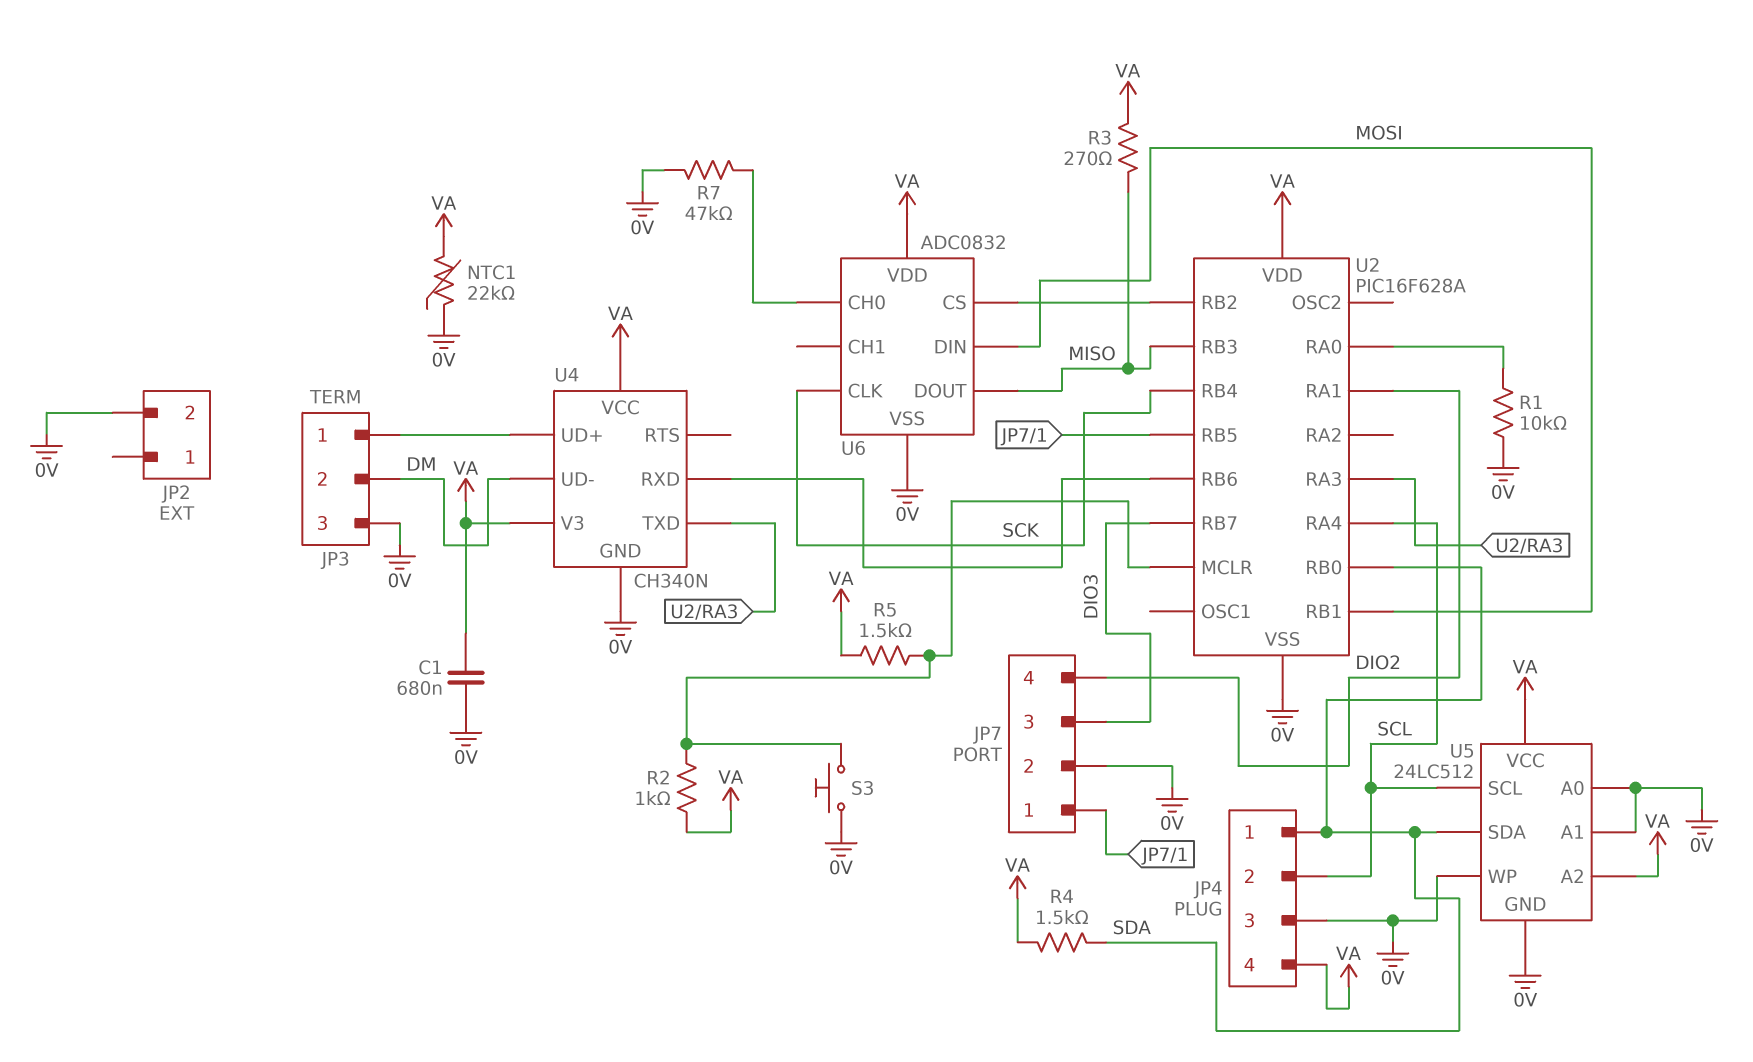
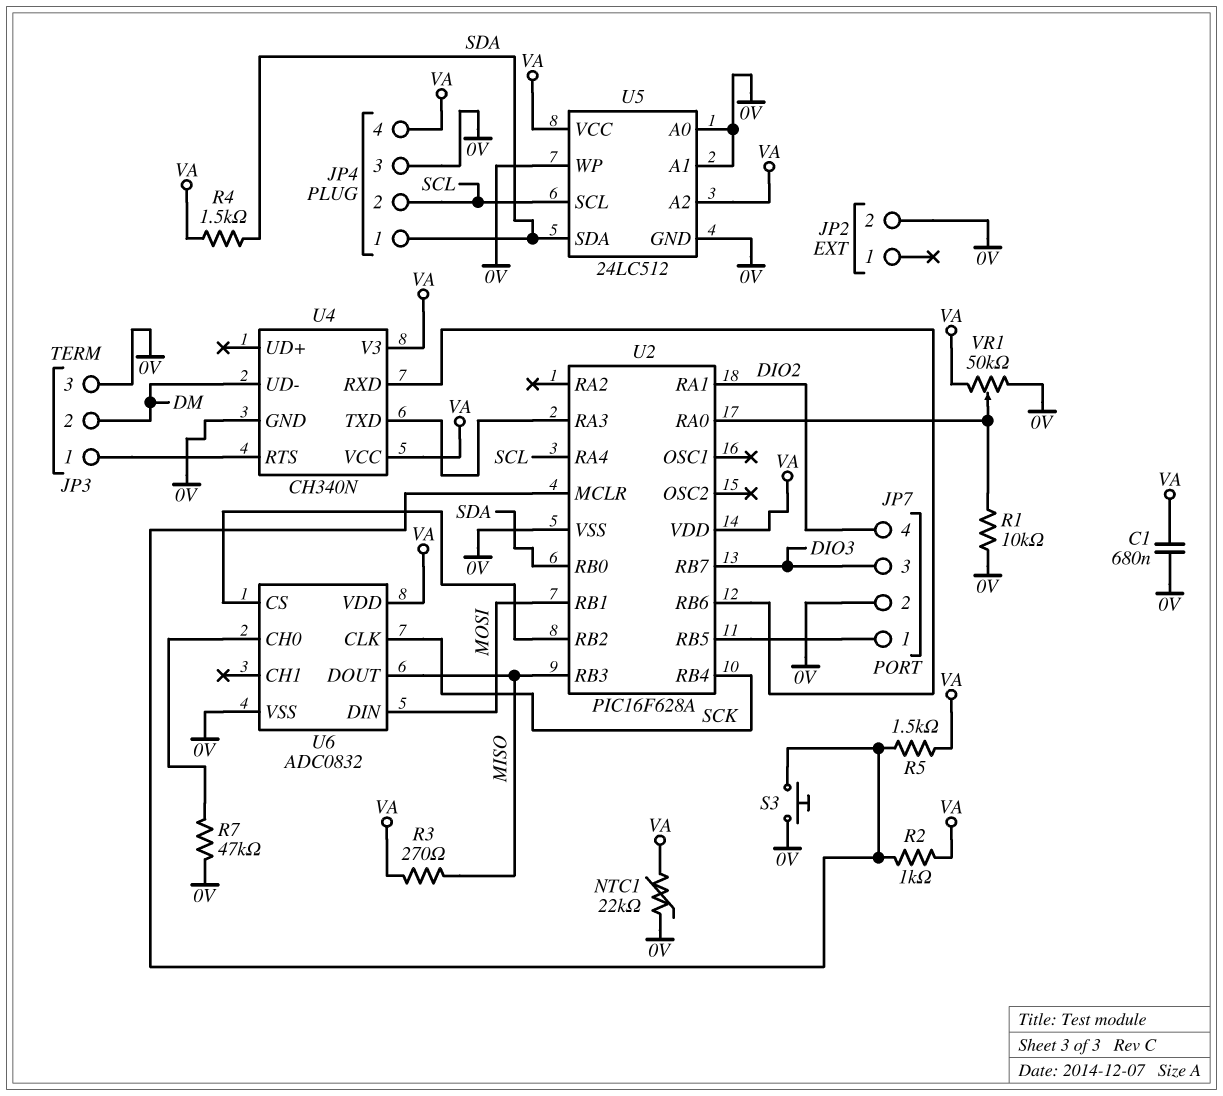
U4 pin RTS: none -> JP3/1
U4 pin UD+: JP3/1 -> none
VR1: none -> 50k (0V, VA, wiper U2/RA0)

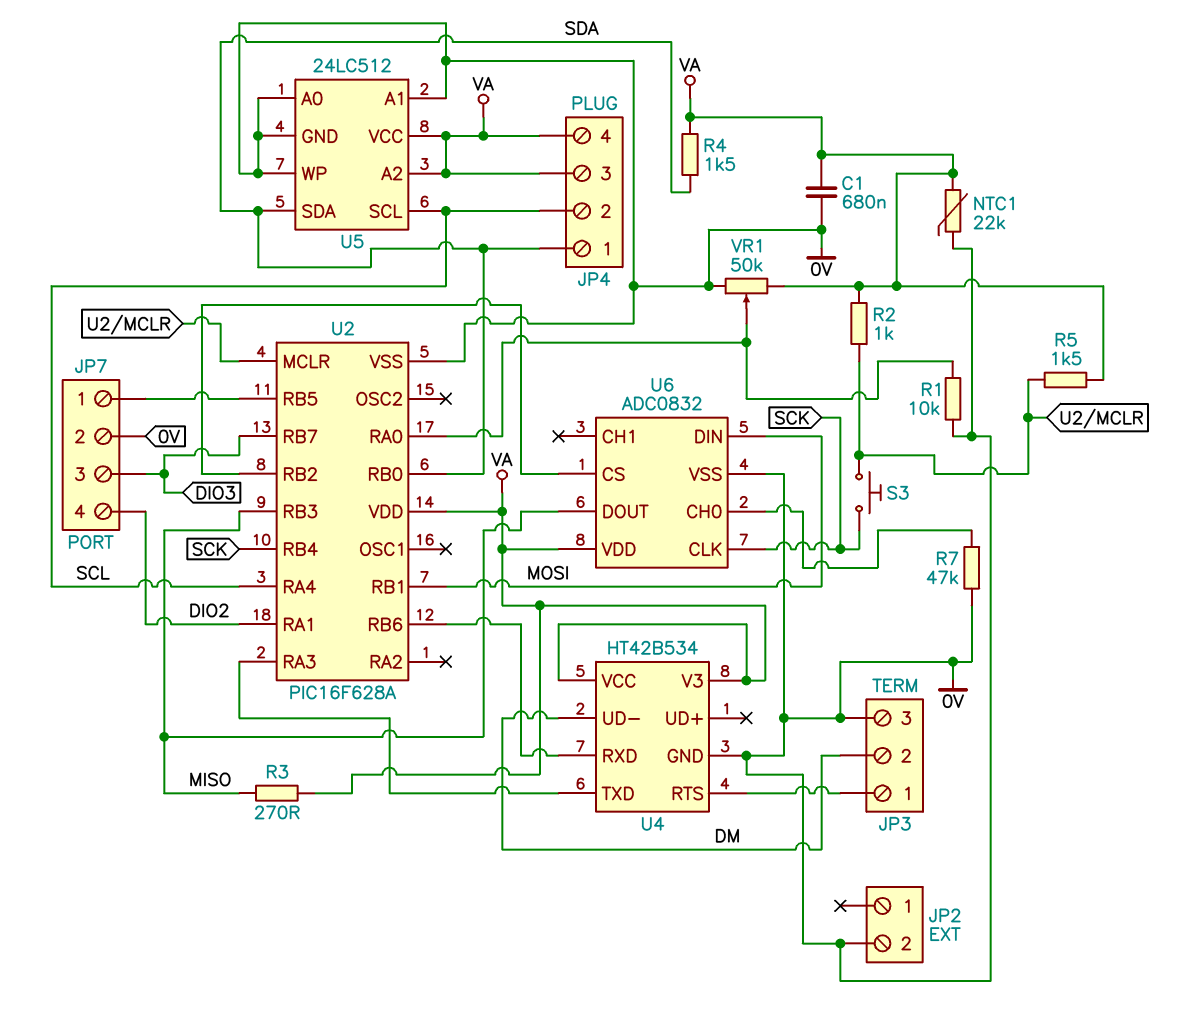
JP4 pin 3: 0V -> VA
S3: button (0V, U2/MCLR) -> button (SCK, U2/MCLR)
U4: CH340N -> HT42B534

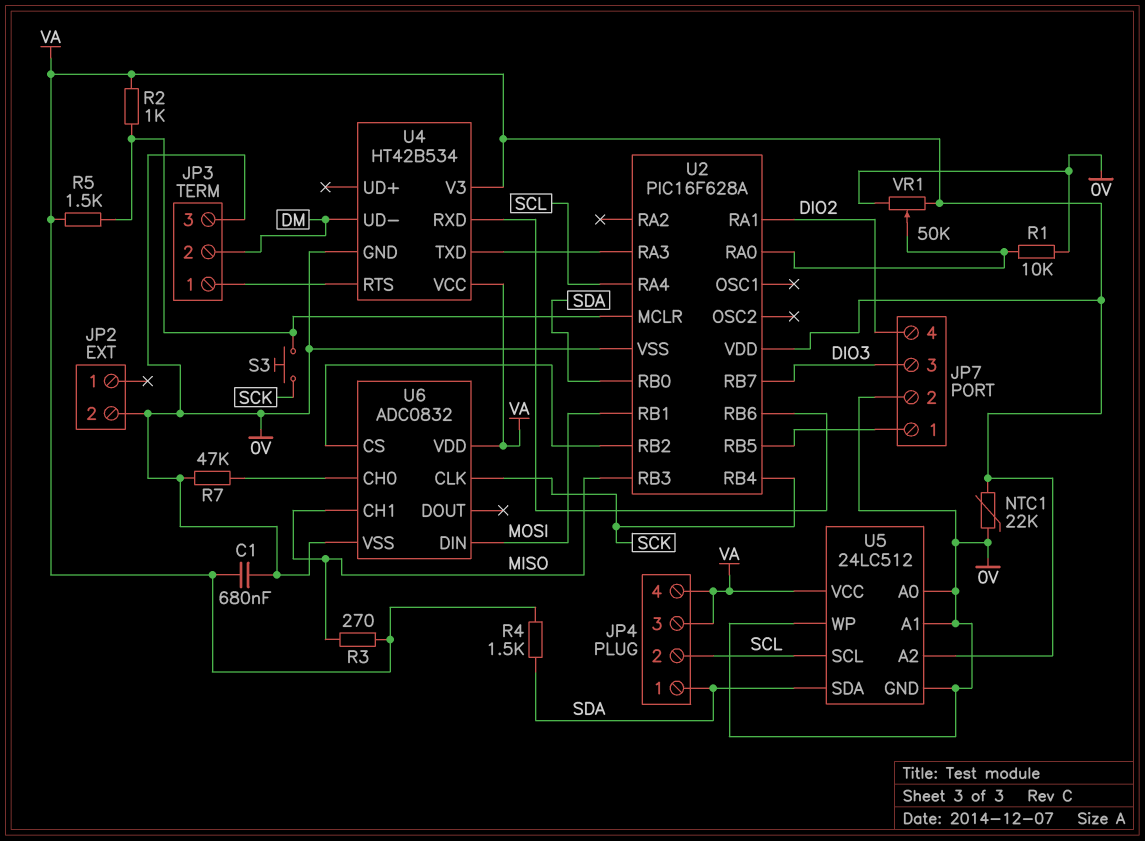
U6 pin CH1: none -> MISO
U6 pin DOUT: MISO -> none

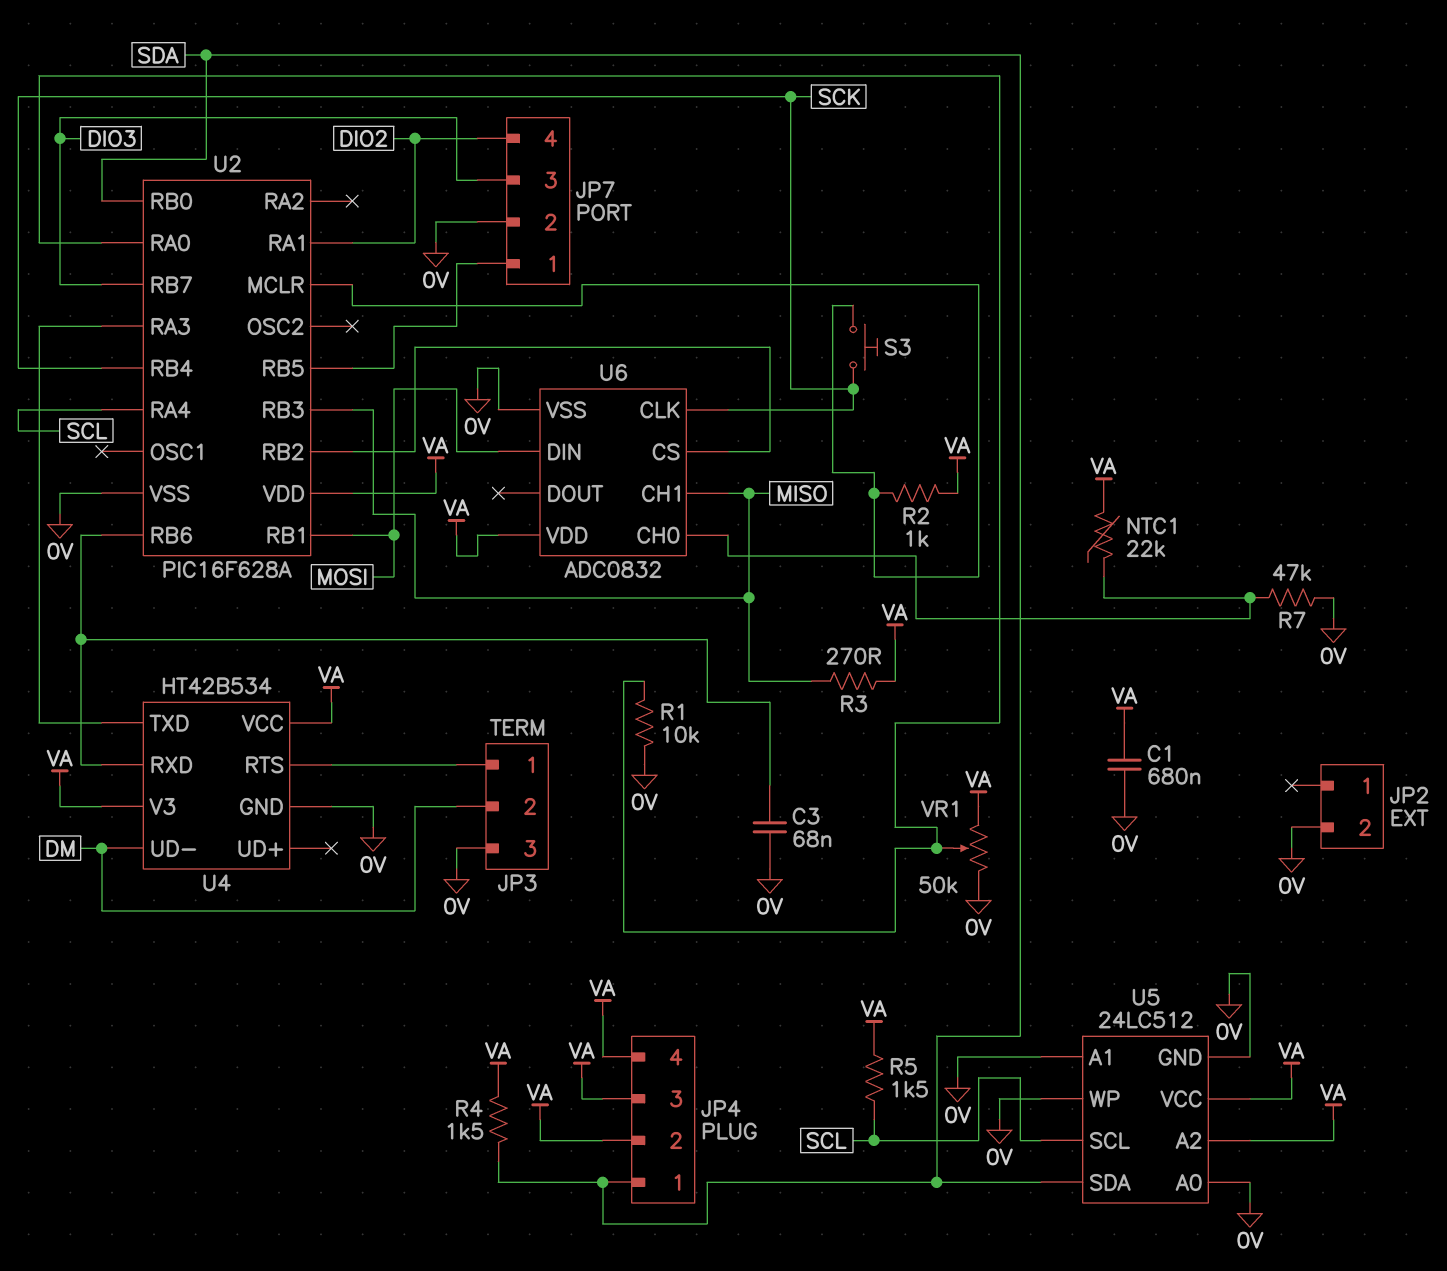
C3: none -> 68nF (0V, U2/RB6)
JP4 pin 2: SCL -> VA
NTC1: 22k (0V, VA) -> 22k (U6/CH0, VA)
R5: 1.5k (U2/MCLR, VA) -> 1.5k (SCL, VA)

